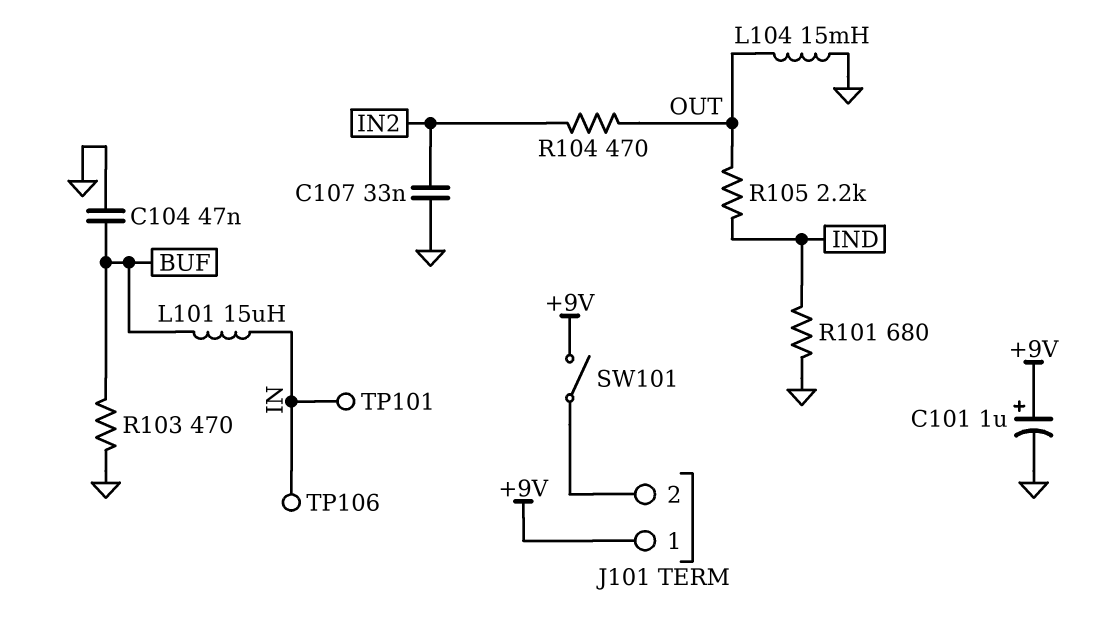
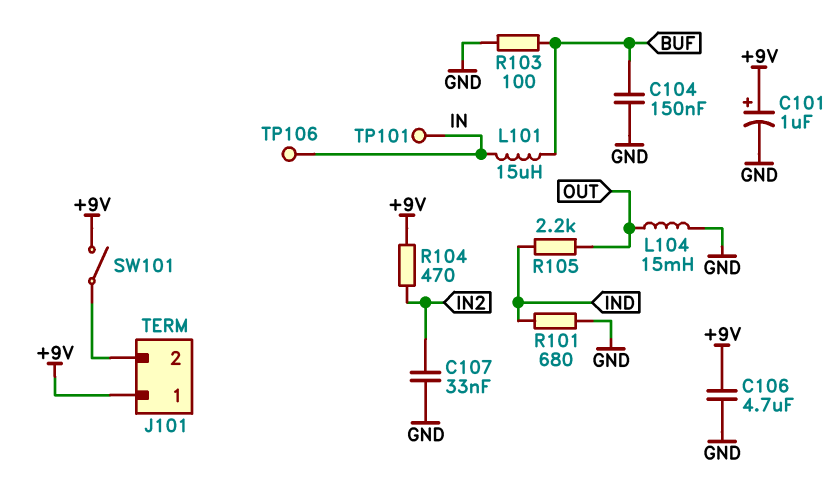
C104: 47nF (BUF, GND) -> 150nF (BUF, GND)
C106: none -> 4.7uF (+9V, GND)
R103: 470 (BUF, GND) -> 100 (BUF, GND)
R104: 470 (IN2, OUT) -> 470 (+9V, IN2)

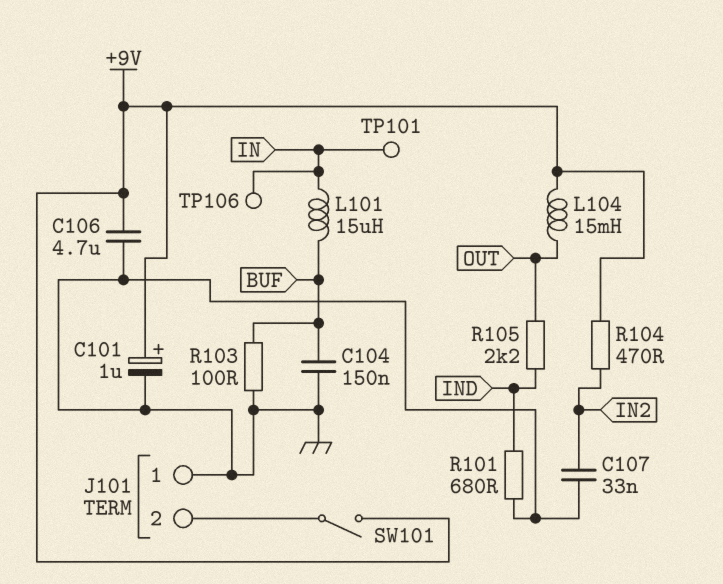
J101 pin 1: +9V -> GND
L104: 15mH (GND, OUT) -> 15mH (+9V, OUT)

